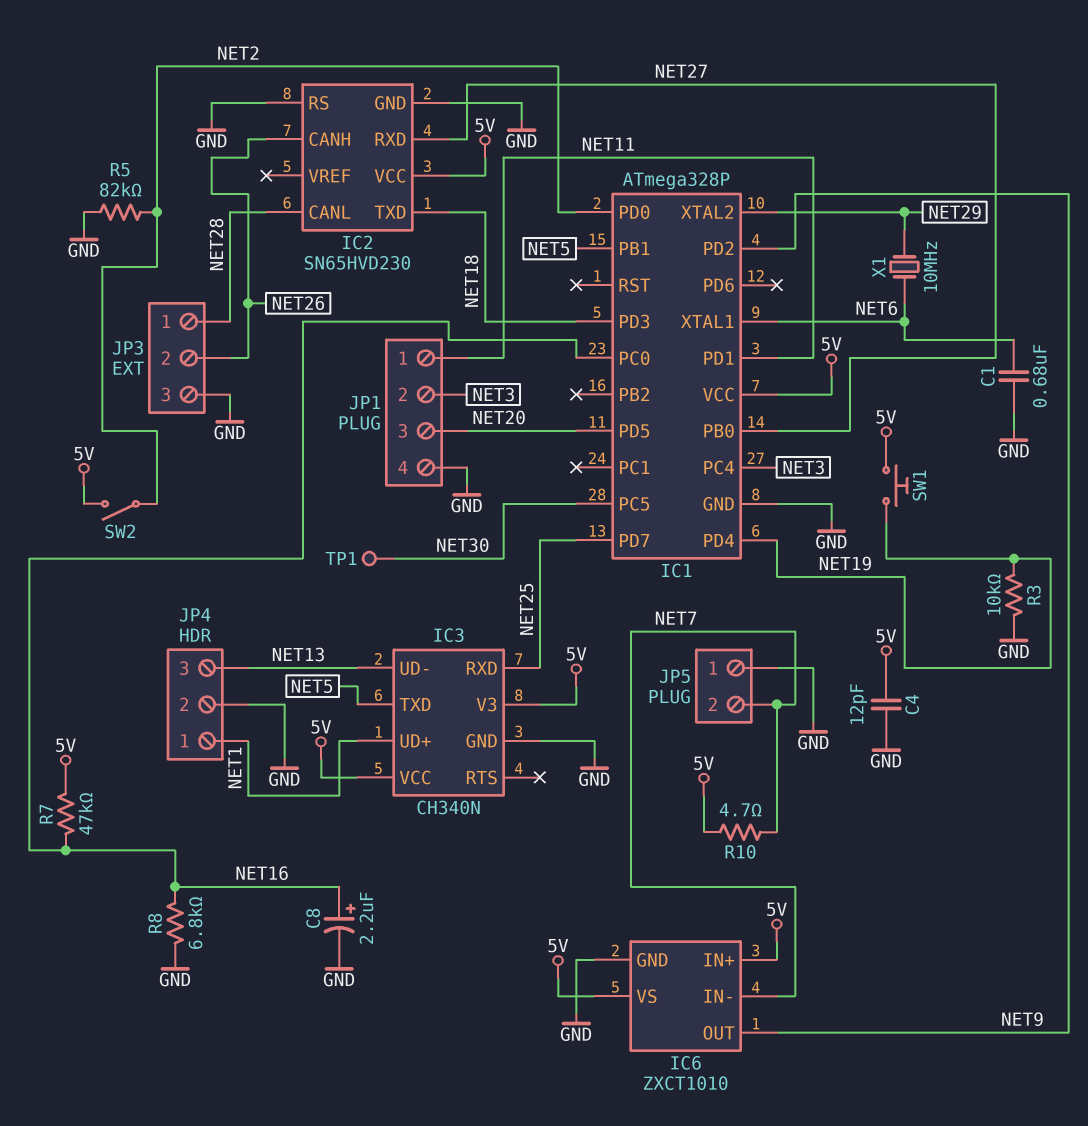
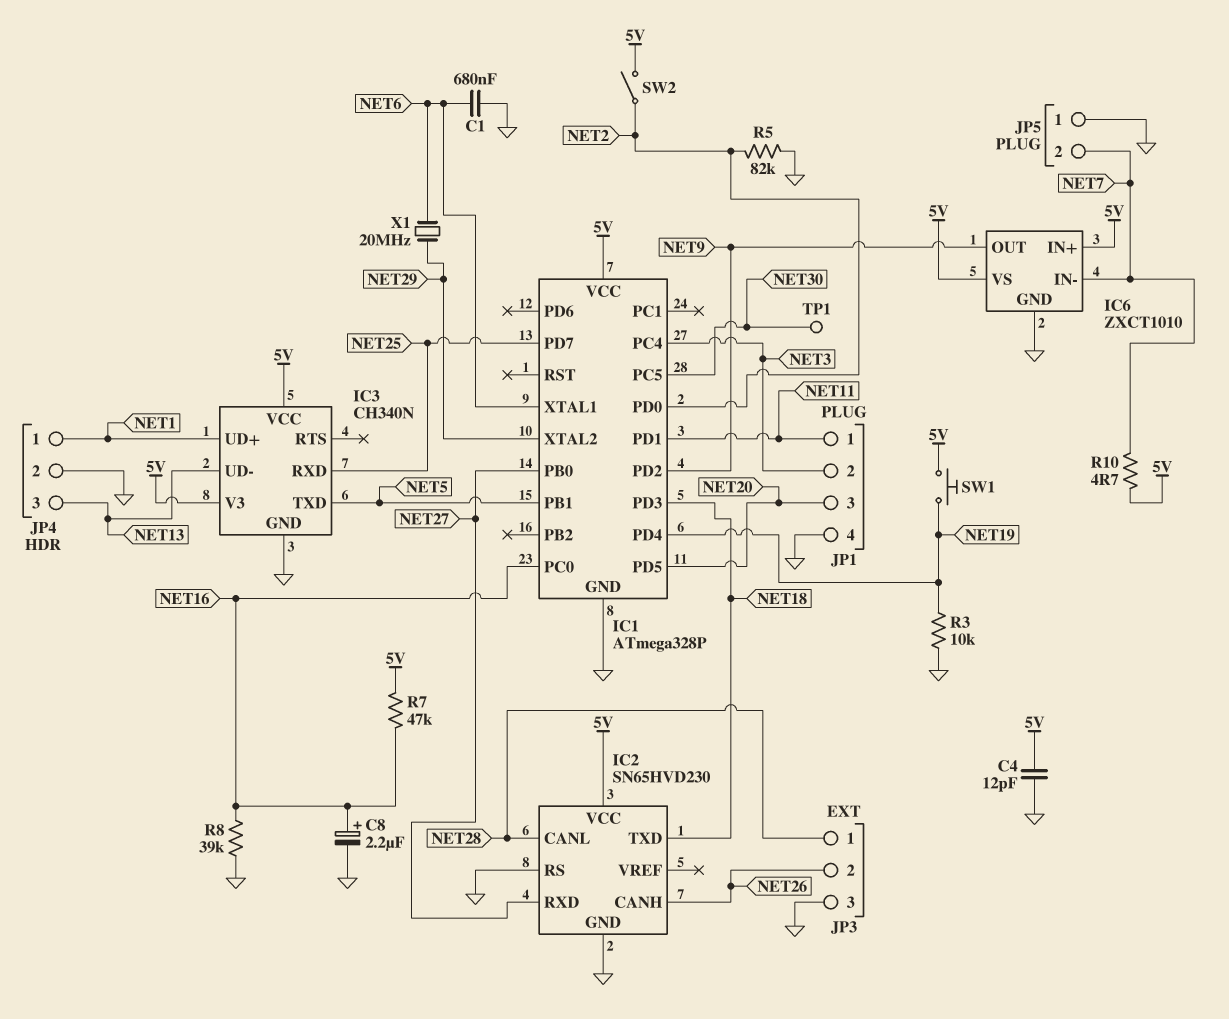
R8: 6.8k (GND, NET16) -> 39k (GND, NET16)
X1: 10MHz (NET6, NET29) -> 20MHz (NET6, NET29)

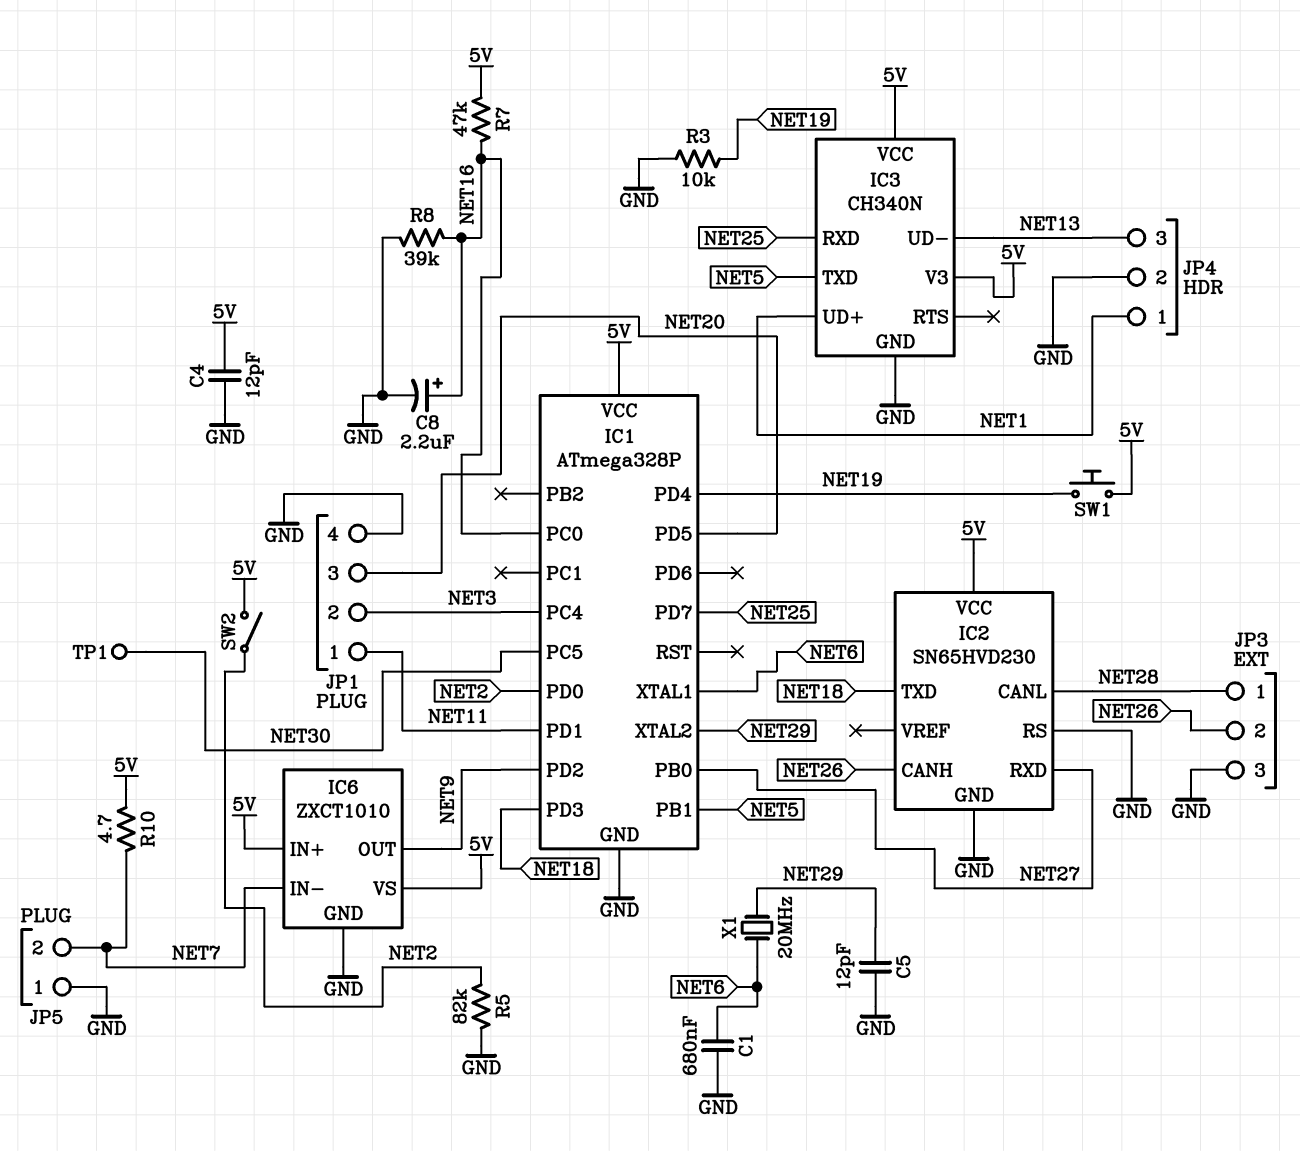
C5: none -> 12pF (GND, NET29)

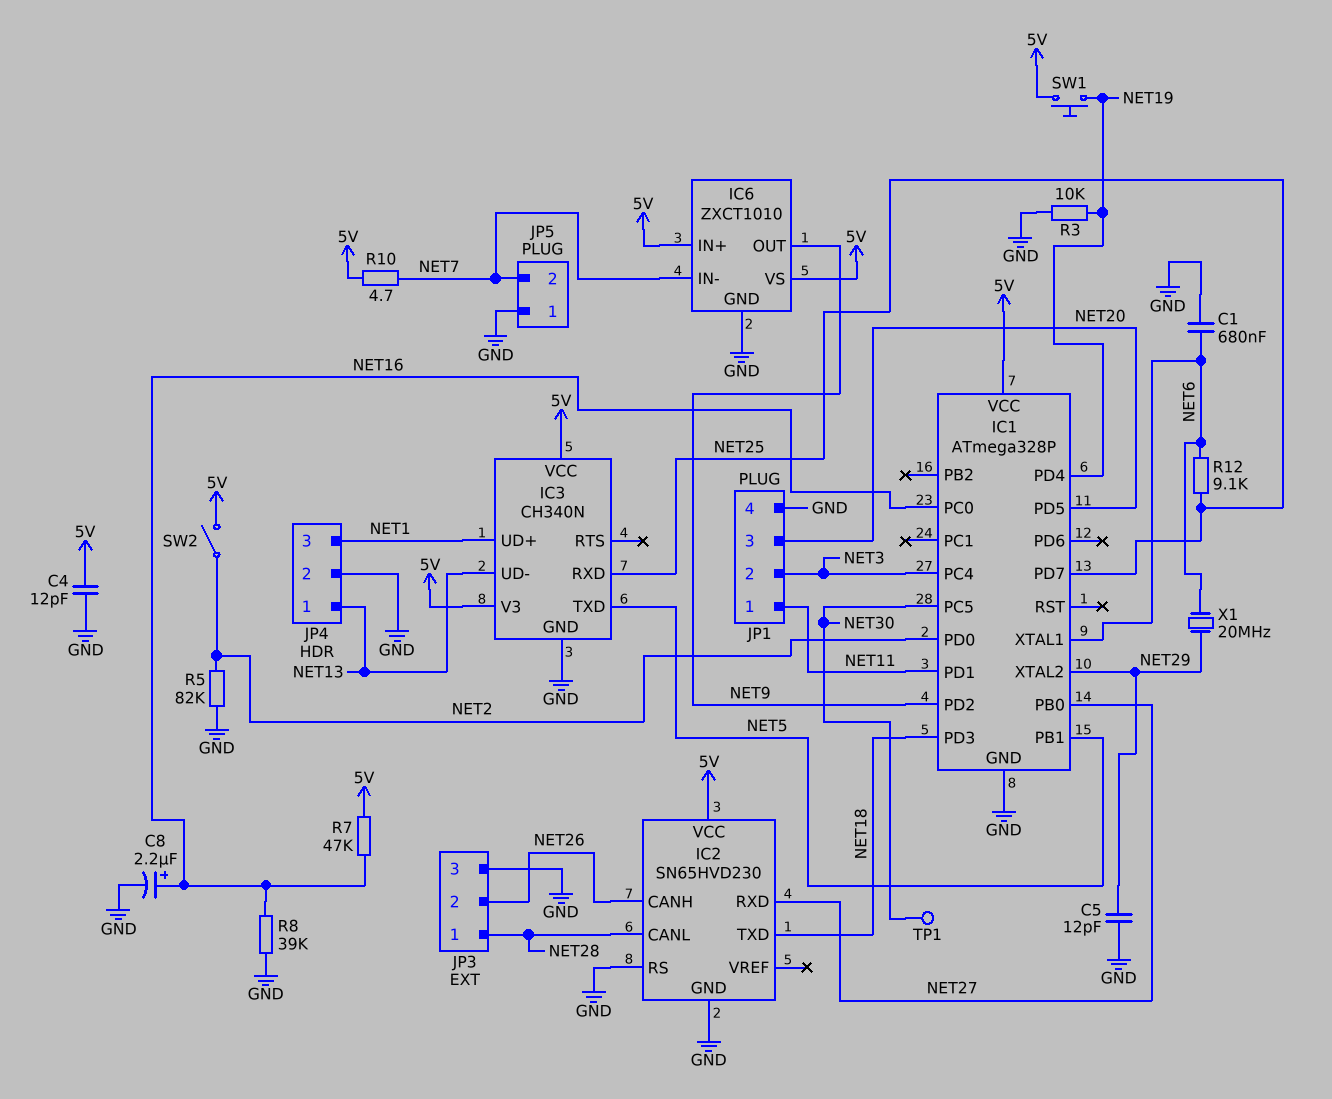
JP4 pin 1: NET1 -> NET13
JP4 pin 3: NET13 -> NET1
R12: none -> 9.1k (NET6, NET25)

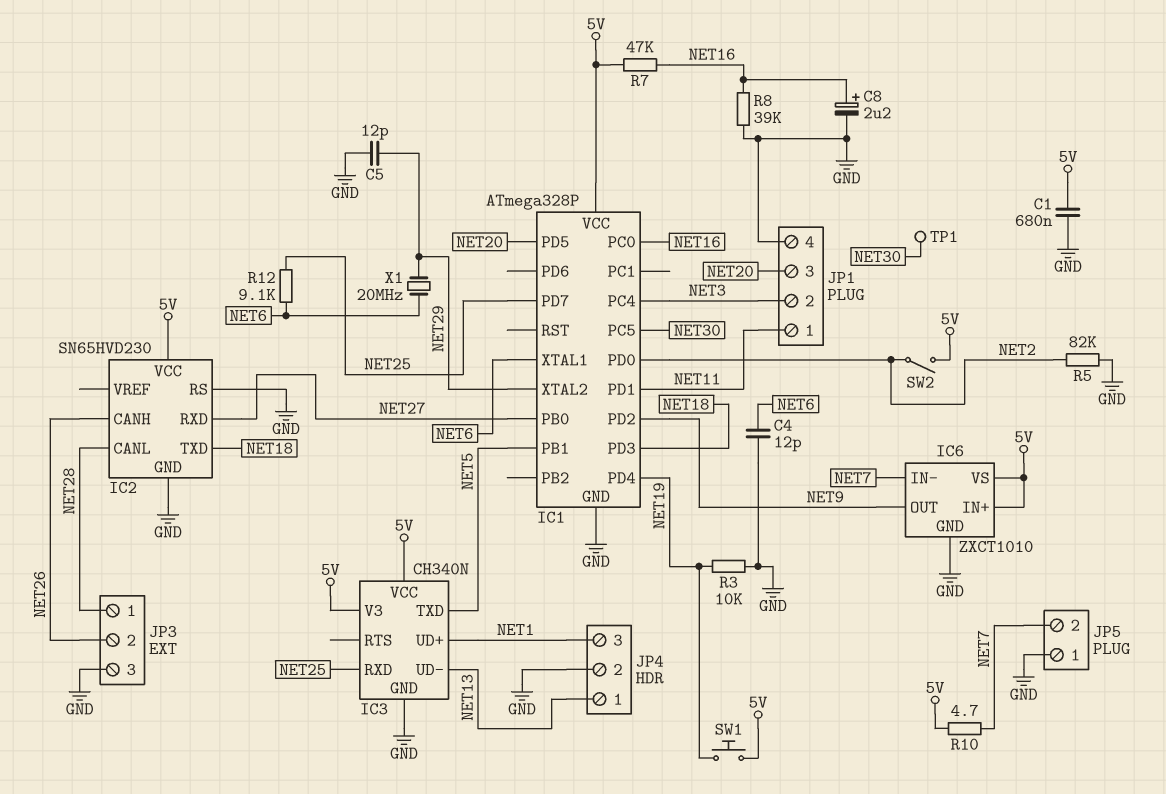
C1: 680nF (GND, NET6) -> 680nF (5V, GND)
C4: 12pF (5V, GND) -> 12pF (GND, NET6)

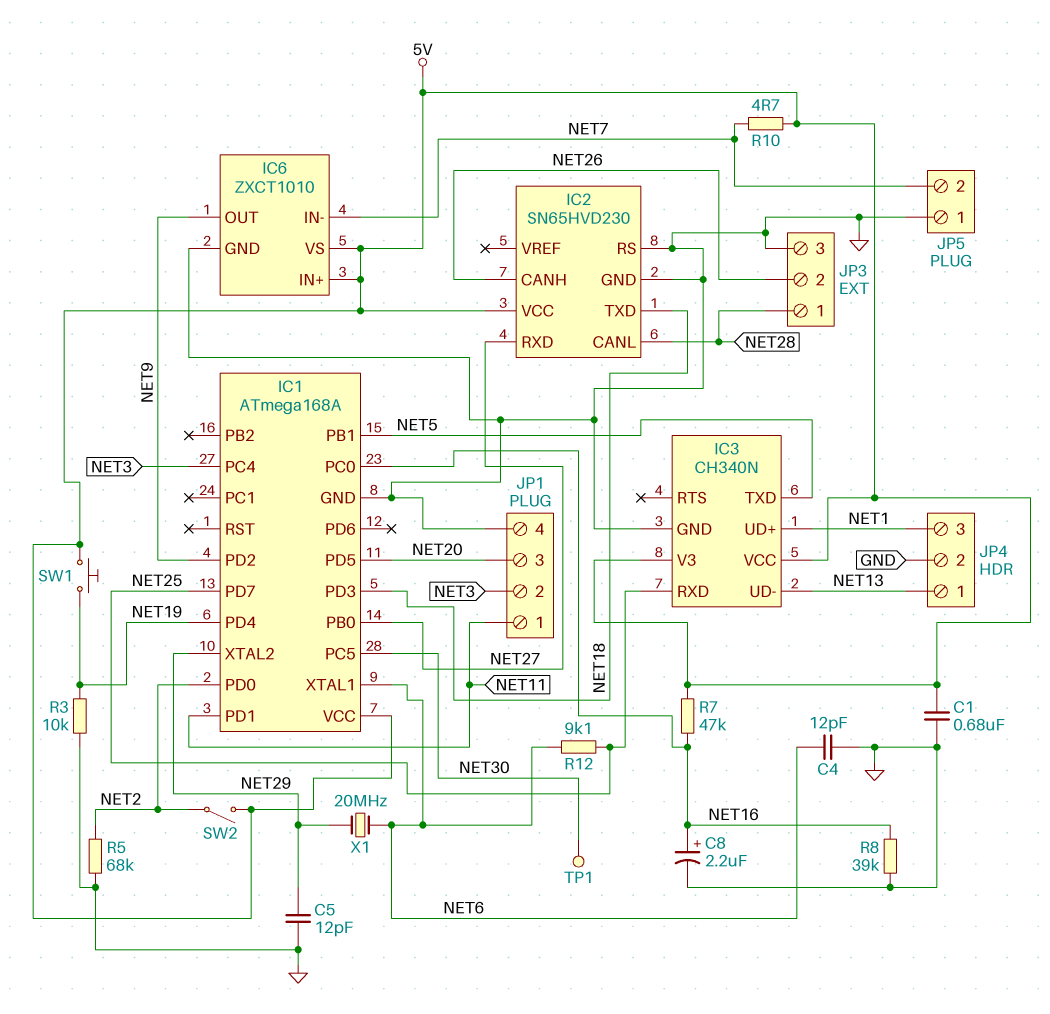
IC1: ATmega328P -> ATmega168A
R5: 82k (GND, NET2) -> 68k (GND, NET2)

